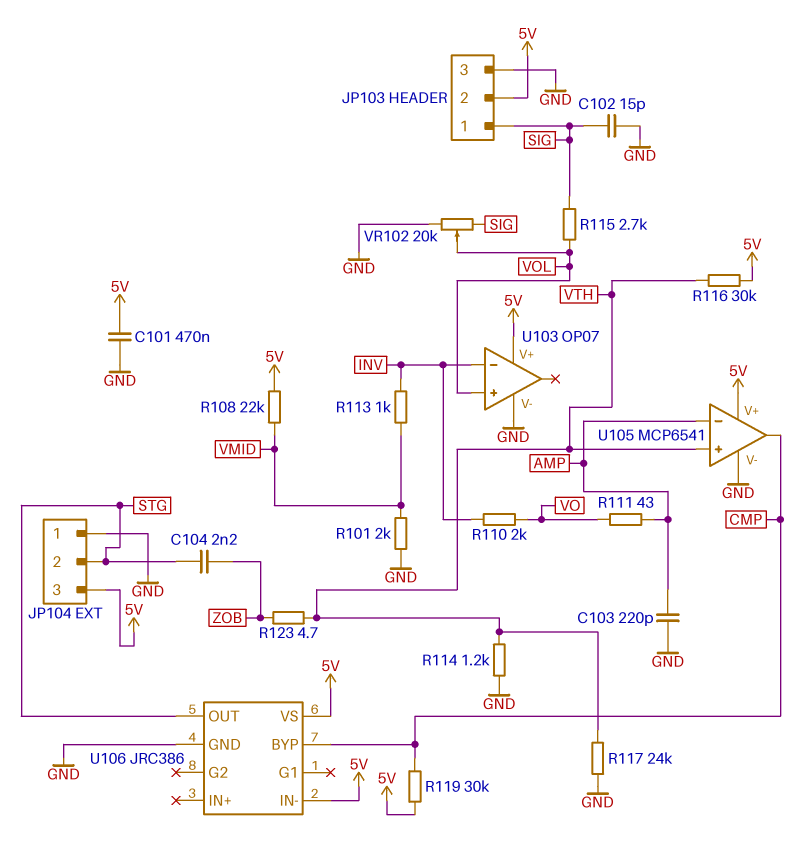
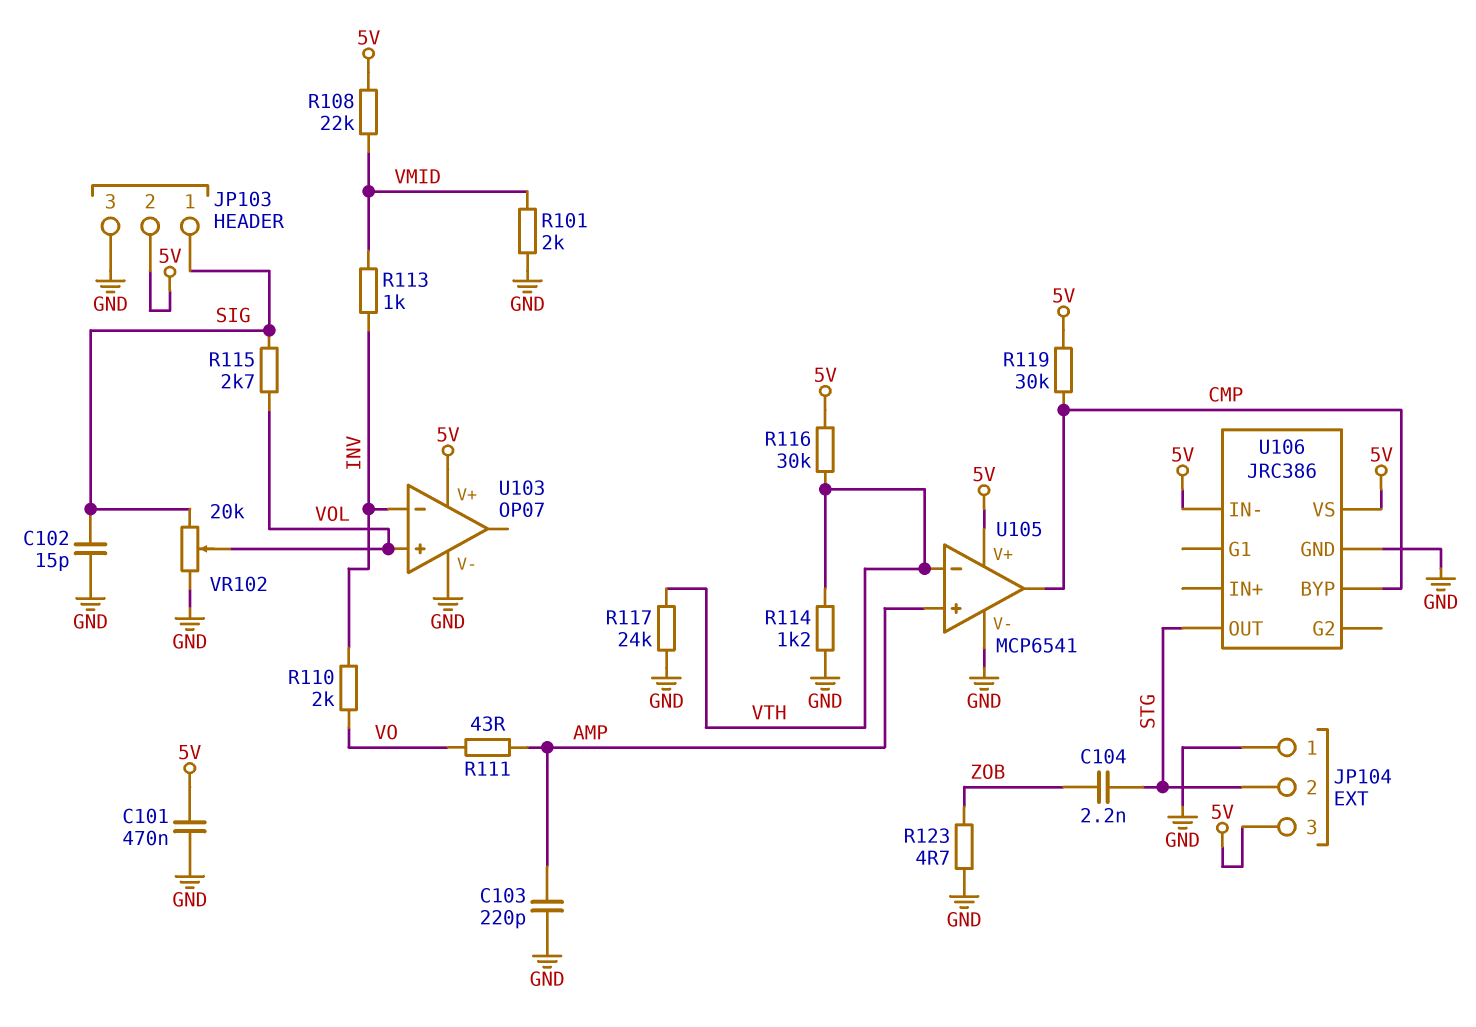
R123: 4.7 (VTH, ZOB) -> 4.7 (GND, ZOB)
U105 pin in+: VTH -> AMP
U105 pin in-: AMP -> VTH

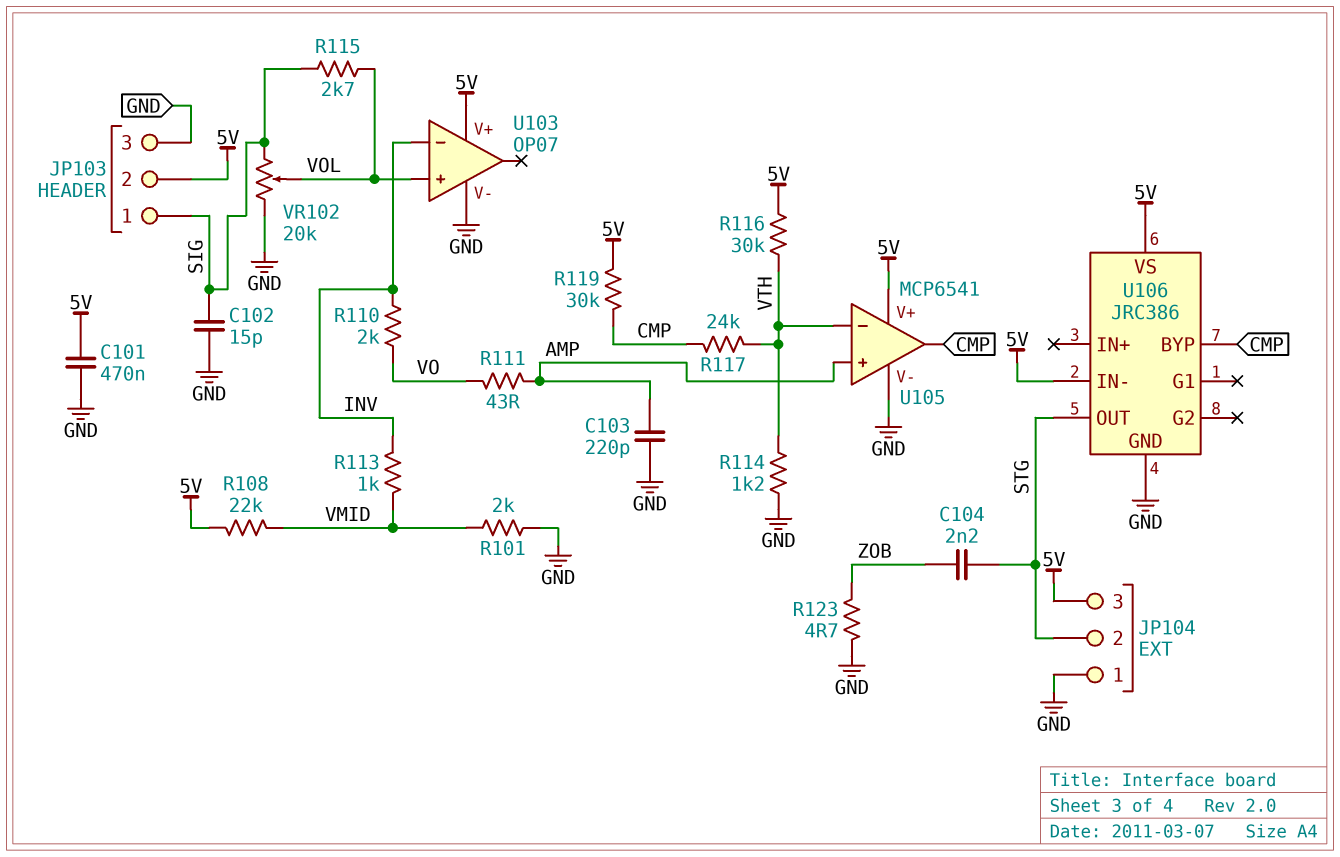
R117: 24k (GND, VTH) -> 24k (CMP, VTH)

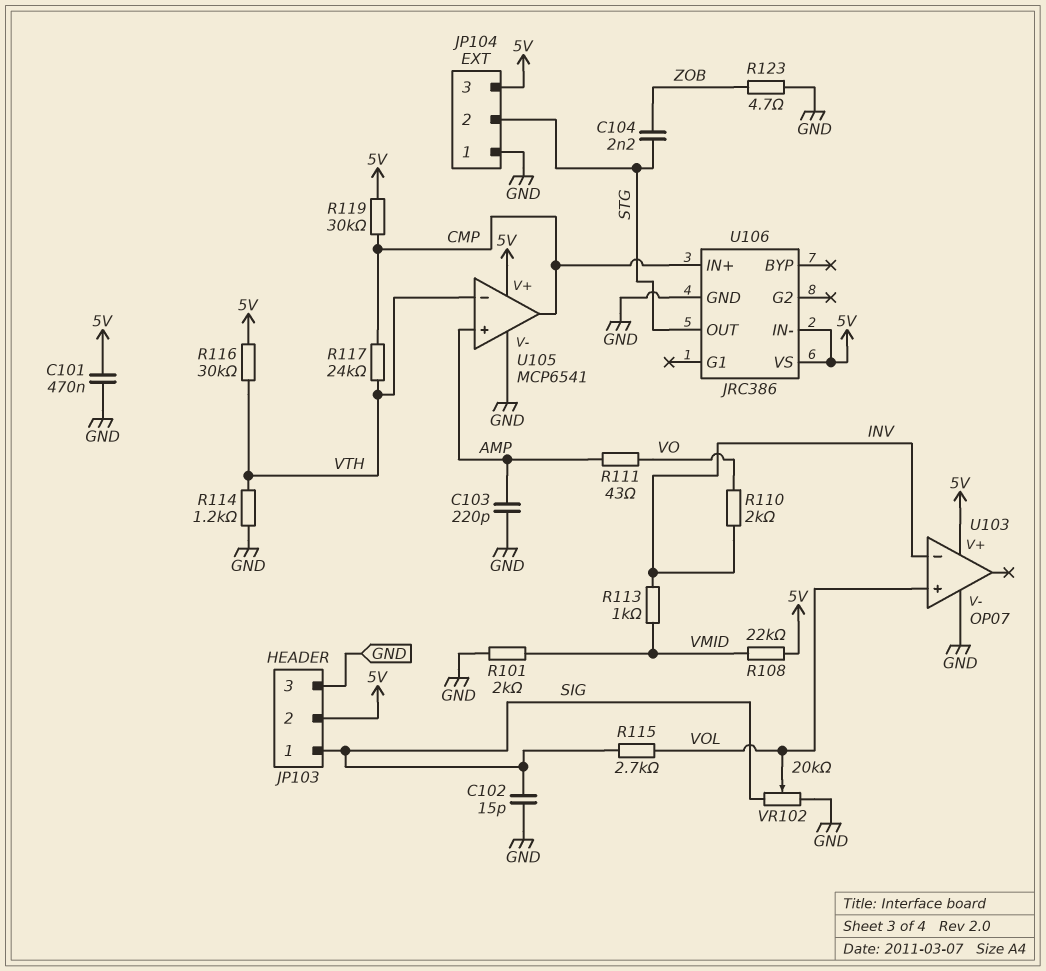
U106 pin BYP: CMP -> none
U106 pin IN+: none -> CMP

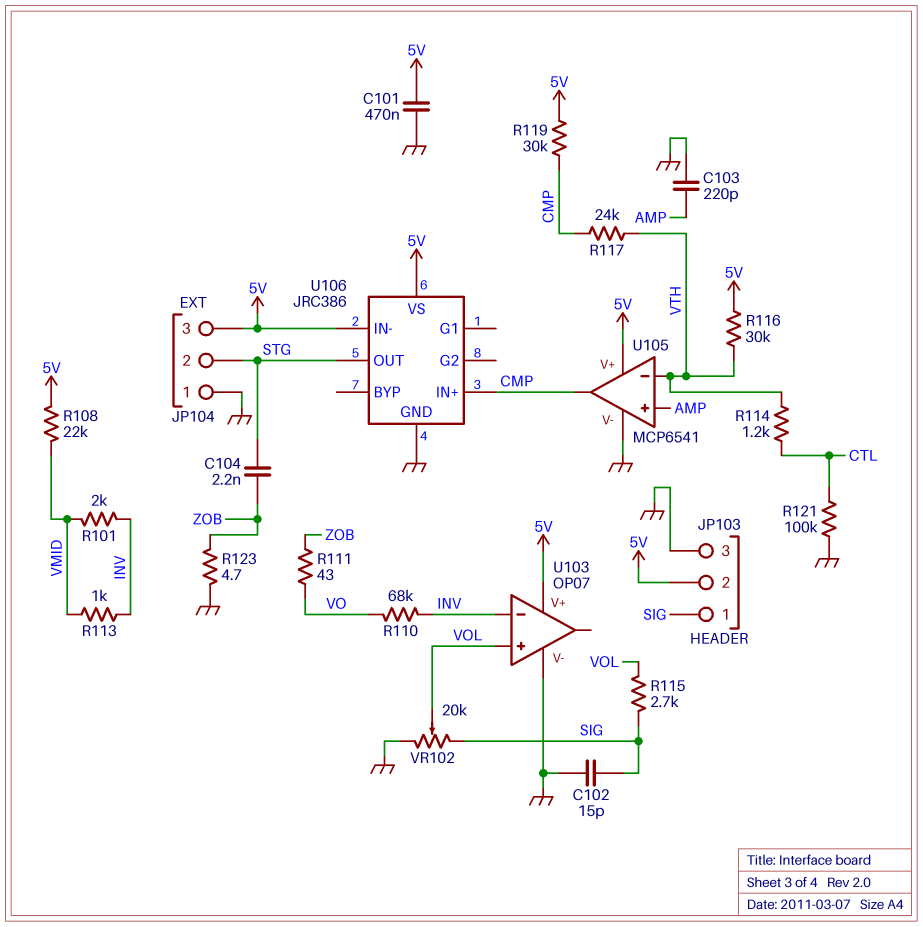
R101: 2k (GND, VMID) -> 2k (INV, VMID)
R110: 2k (INV, VO) -> 68k (INV, VO)
R111: 43 (AMP, VO) -> 43 (VO, ZOB)
R114: 1.2k (GND, VTH) -> 1.2k (CTL, VTH)
R121: none -> 100k (CTL, GND)

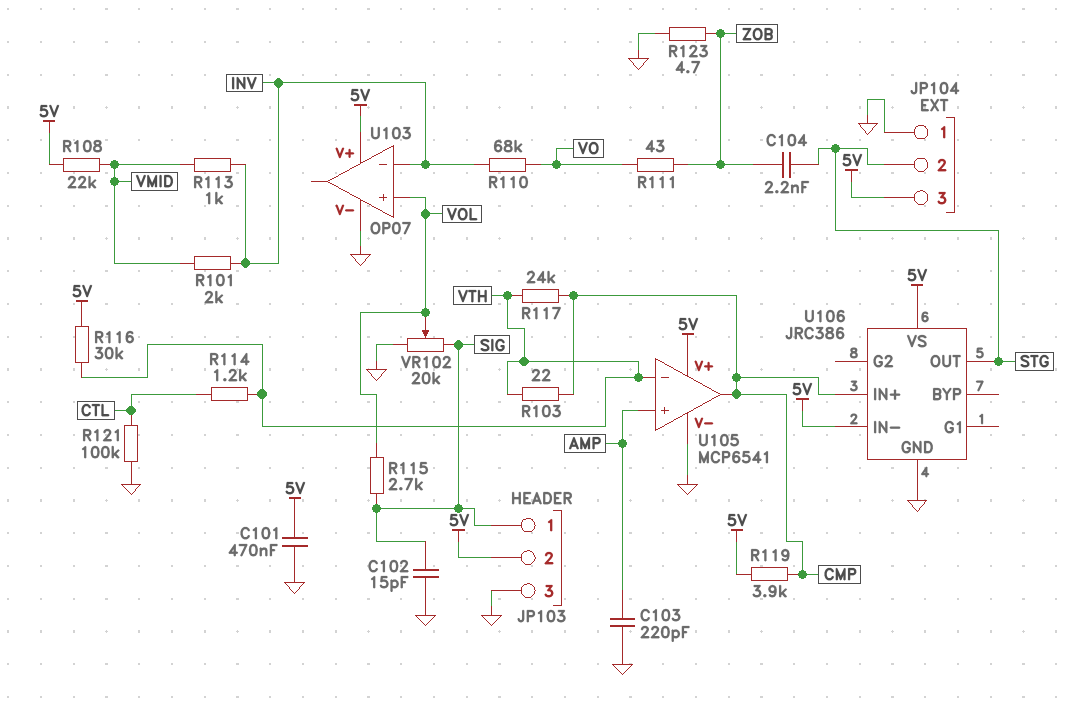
R103: none -> 22 (CMP, VTH)
R119: 30k (5V, CMP) -> 3.9k (5V, CMP)

